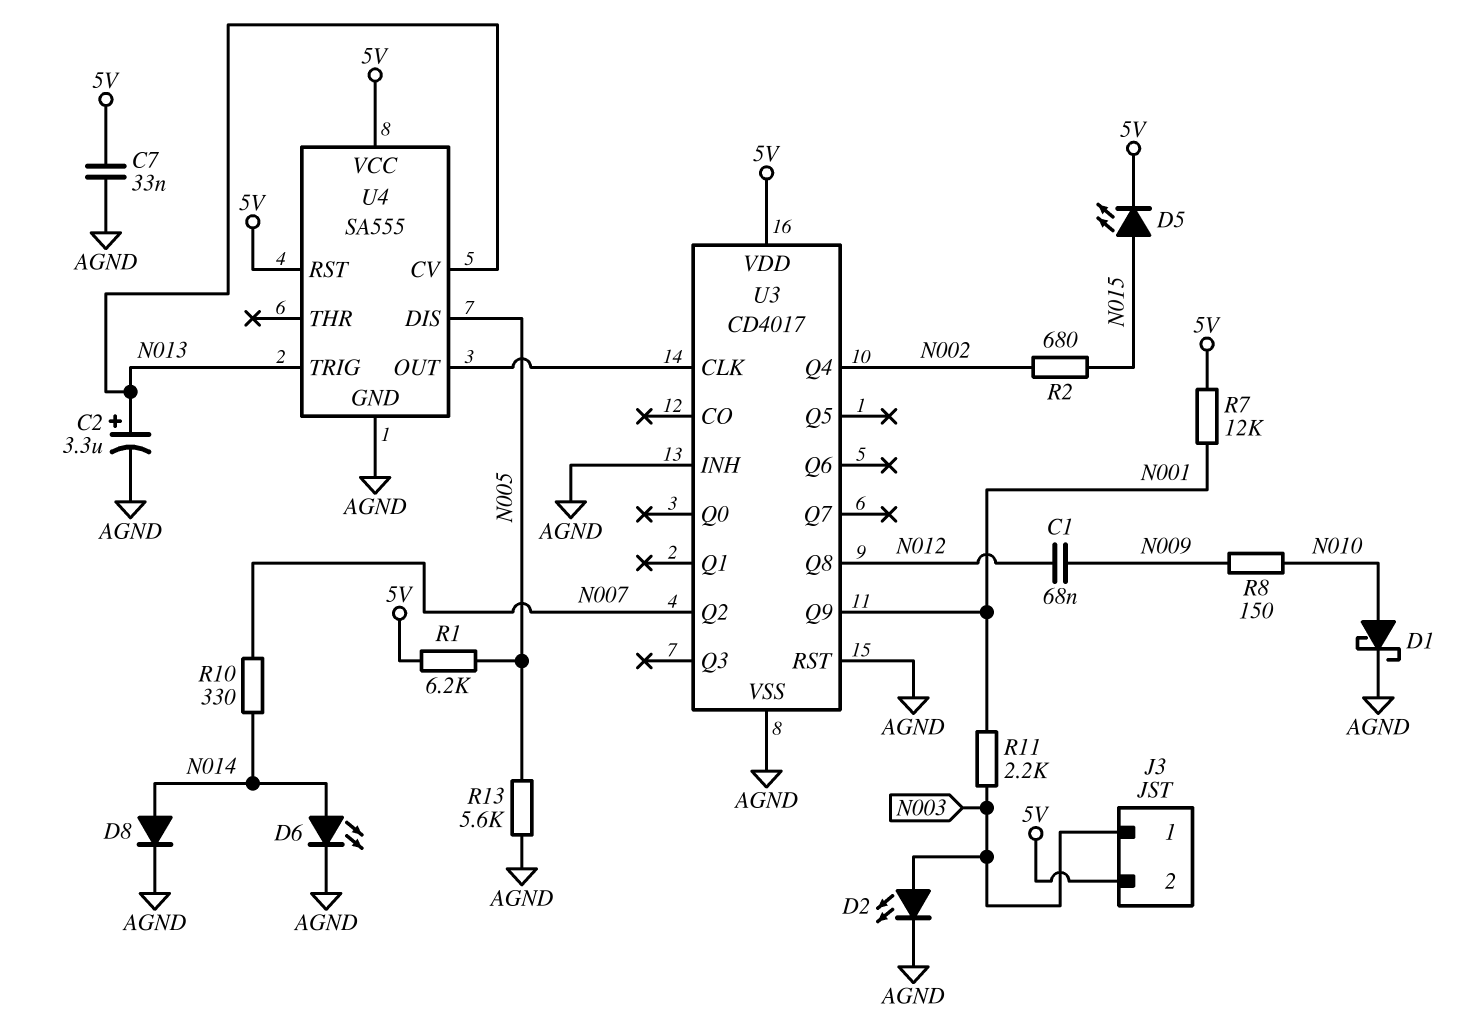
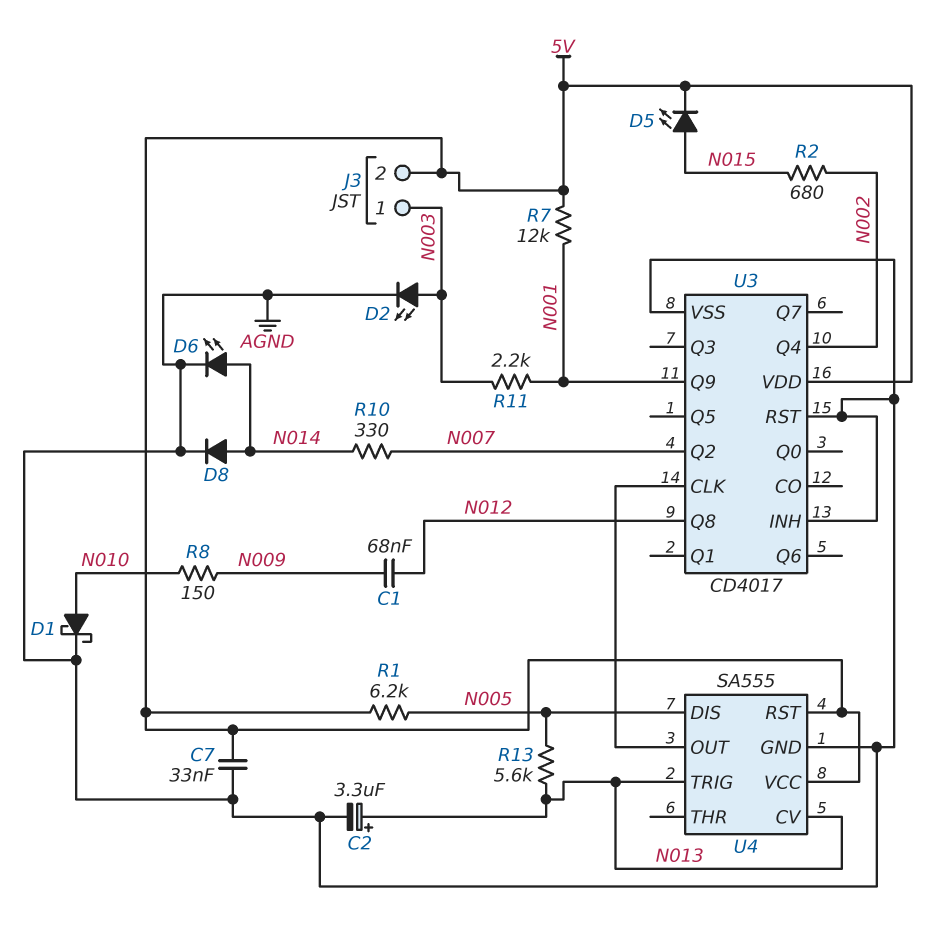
R13: 5.6k (AGND, N005) -> 5.6k (N005, N013)

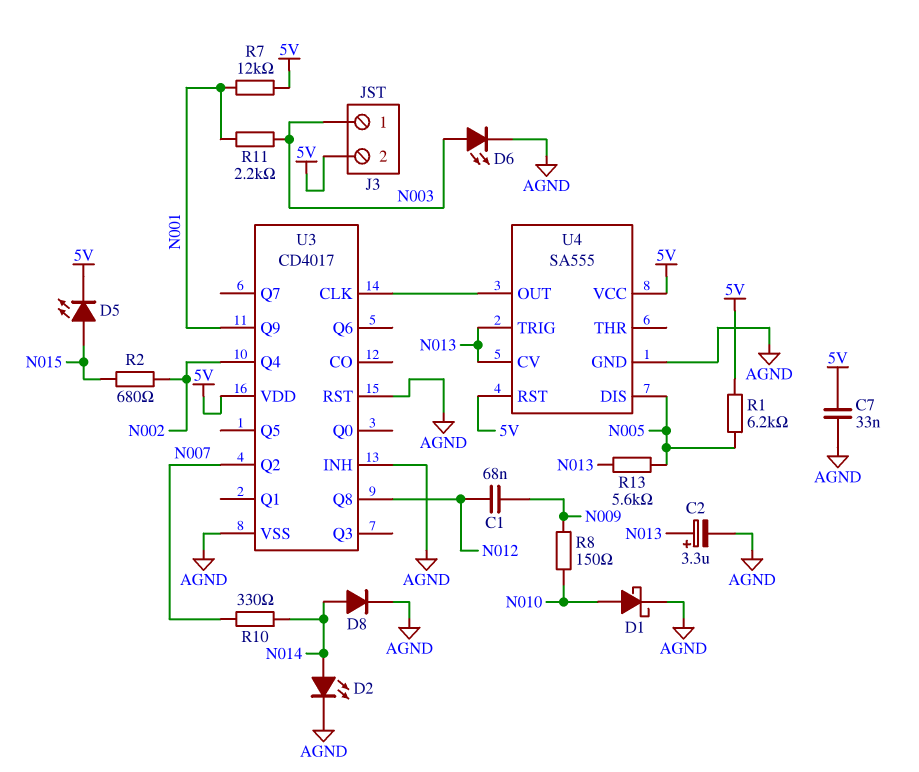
D2: LED (A N003, K AGND) -> LED (A N014, K AGND)
D6: LED (A N014, K AGND) -> LED (A N003, K AGND)

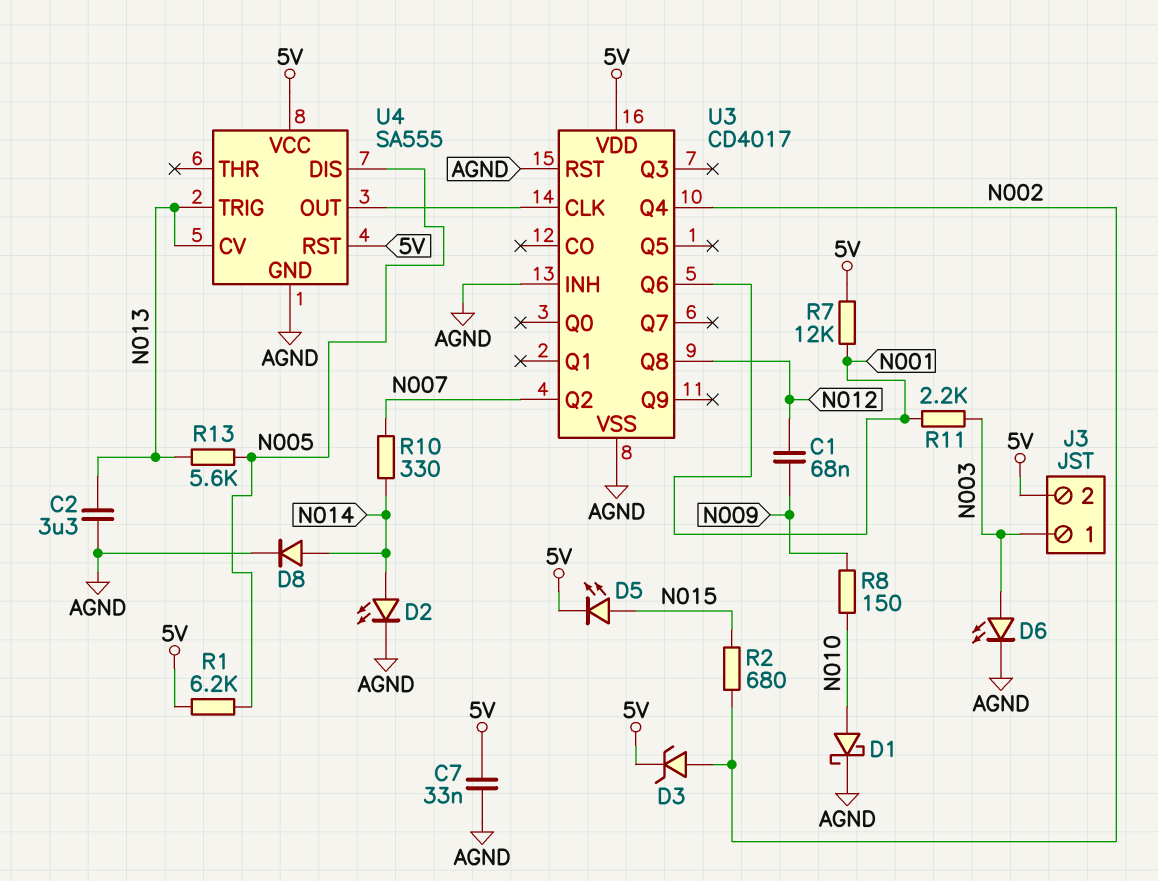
C2: 3.3uF (plus N013, minus AGND) -> 3.3uF (AGND, N013)
D3: none -> zener (A N002, K 5V)
U3 pin Q6: none -> N001
U3 pin Q9: N001 -> none

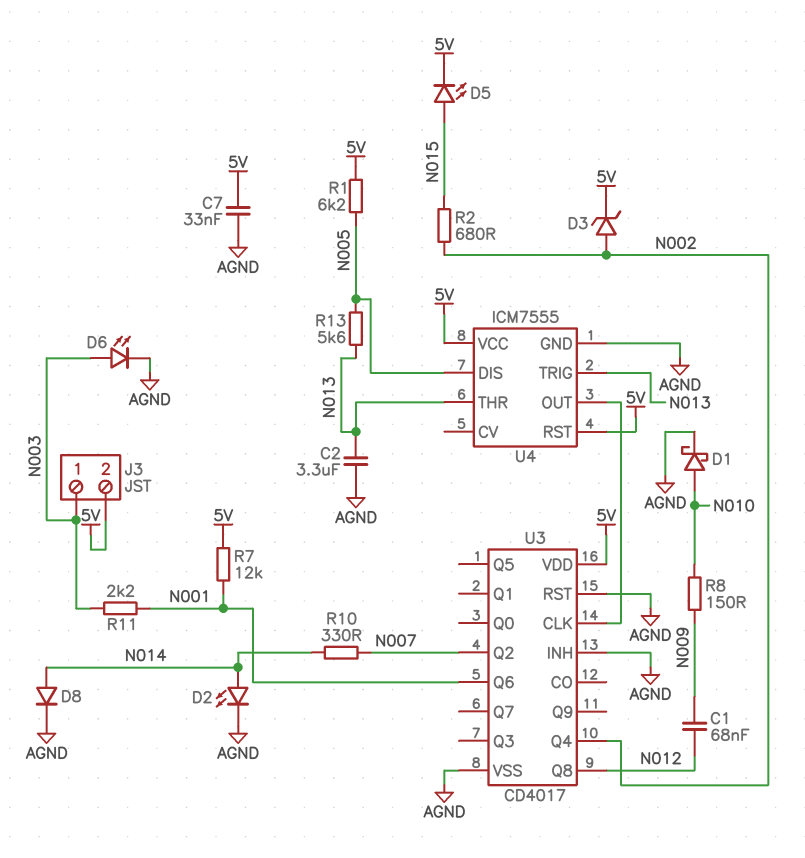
U4: SA555 -> ICM7555
U4 pin CV: N013 -> none
U4 pin THR: none -> N013

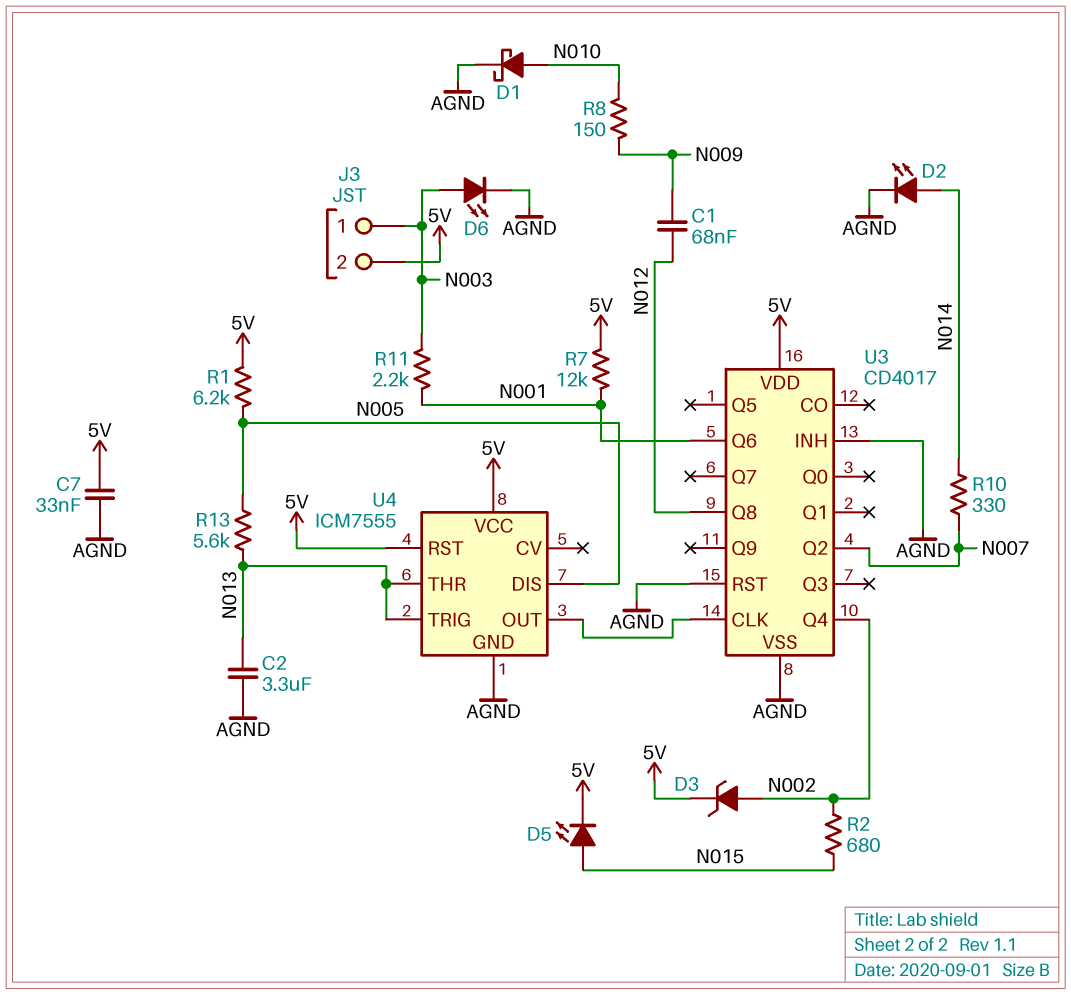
D8: diode (A N014, K AGND) -> none

